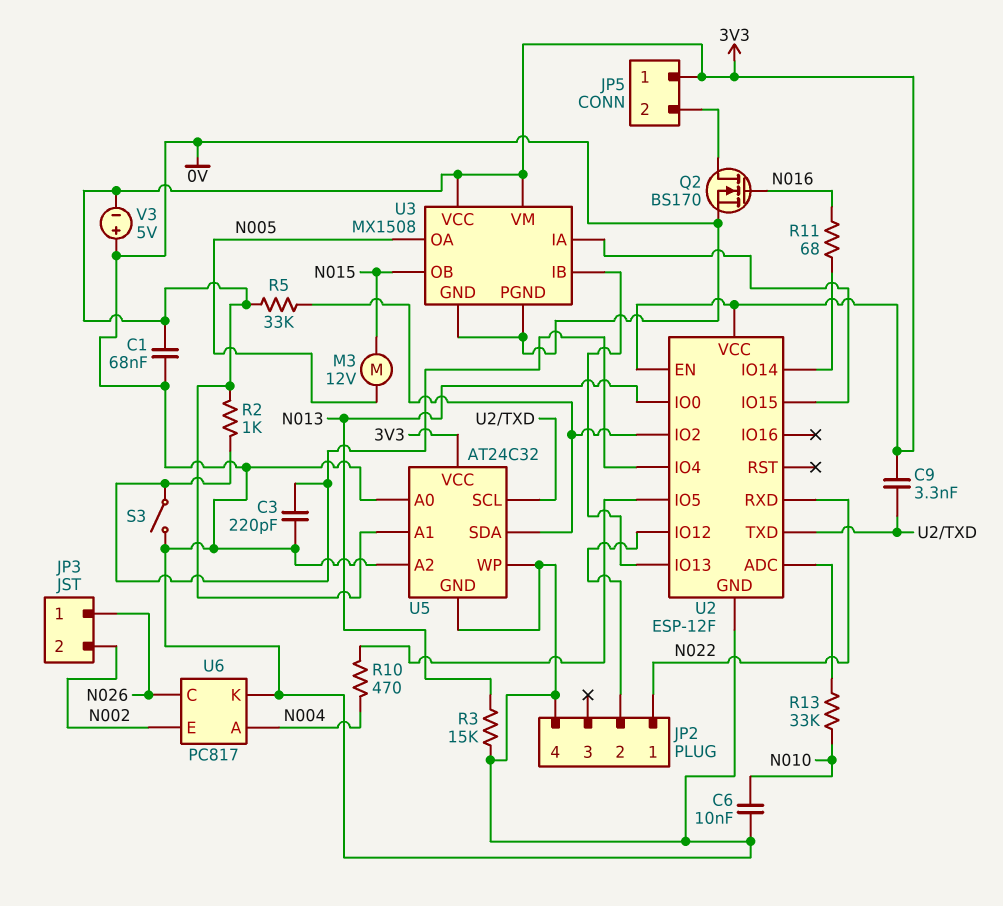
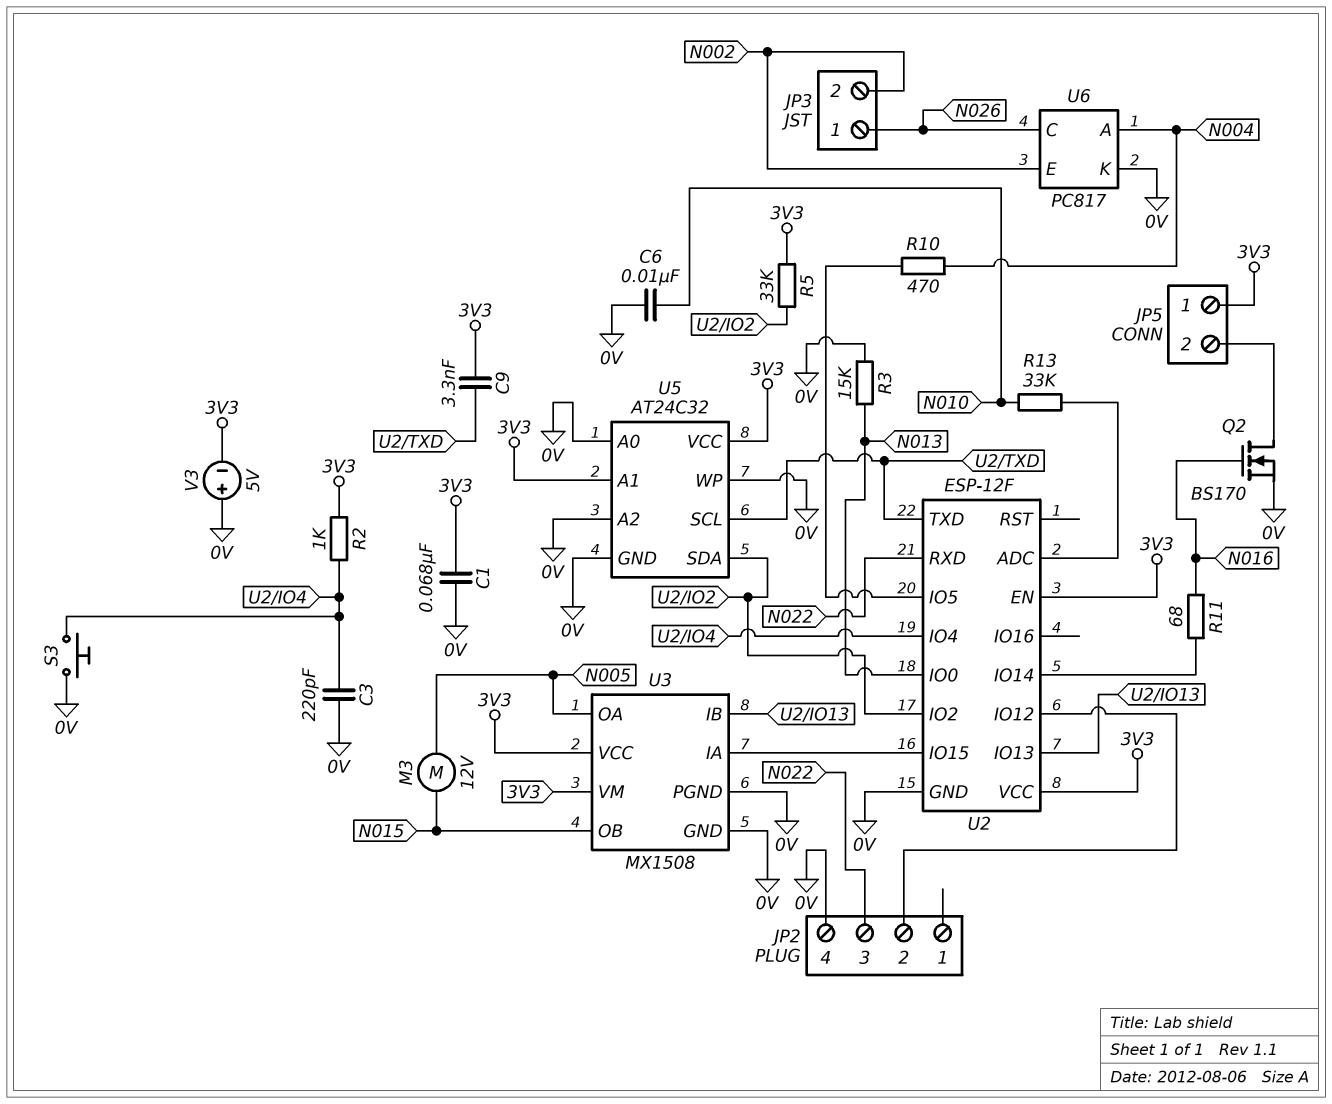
JP2 pin 1: N022 -> none
JP2 pin 3: none -> N022
S3: switch (0V, U2/IO4) -> button (0V, U2/IO4)

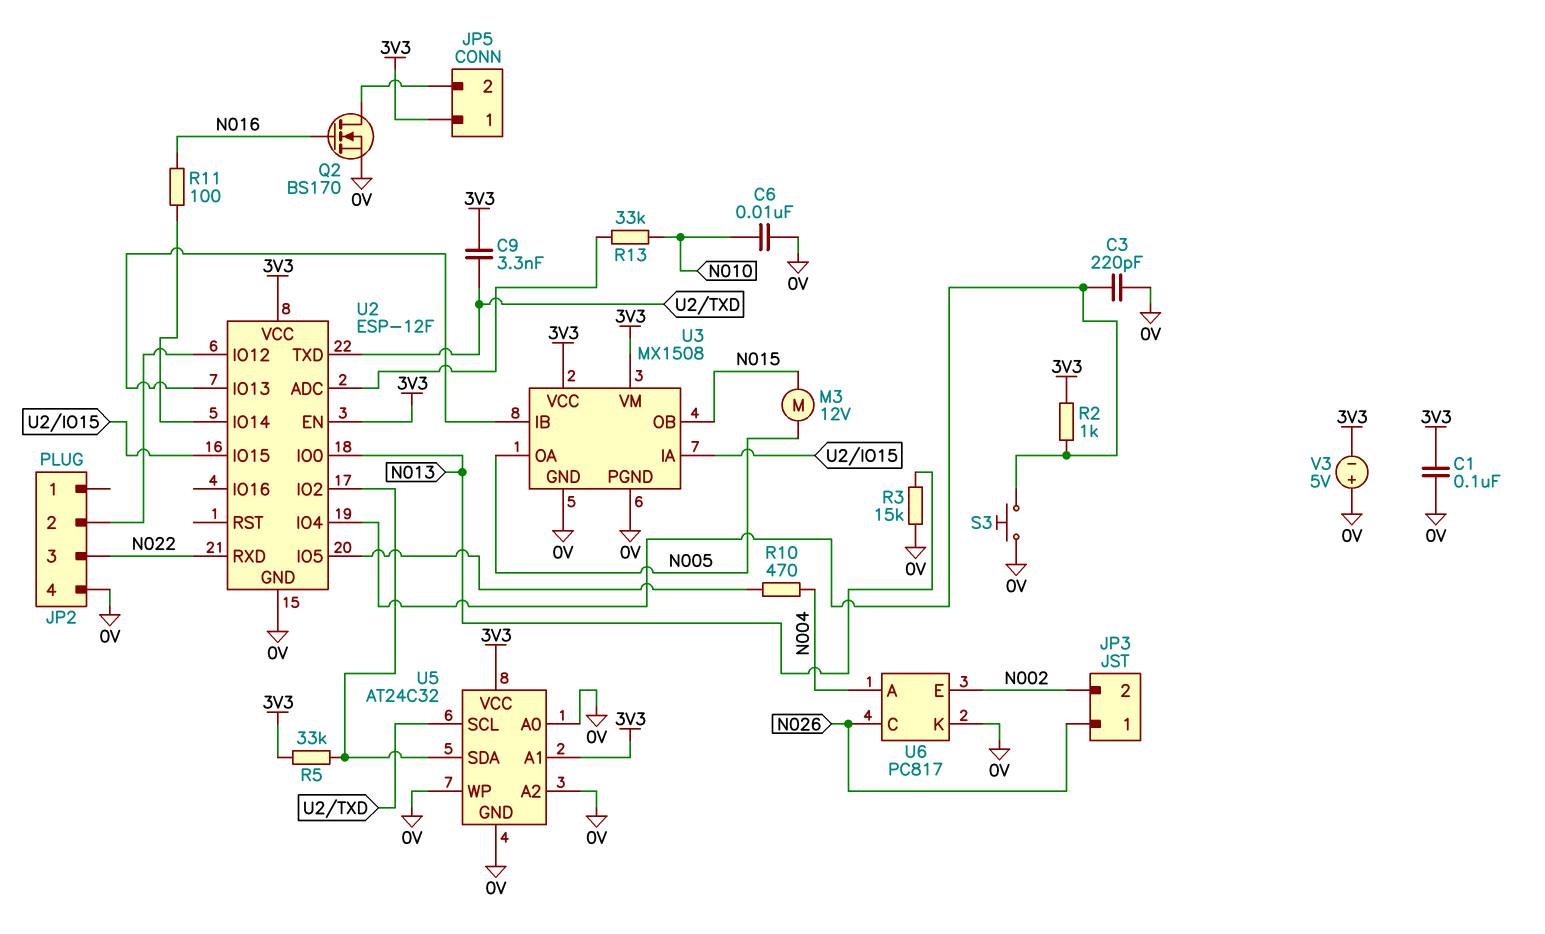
C1: 68nF (0V, 3V3) -> 100nF (0V, 3V3)
R11: 68 (N016, U2/IO14) -> 100 (N016, U2/IO14)

